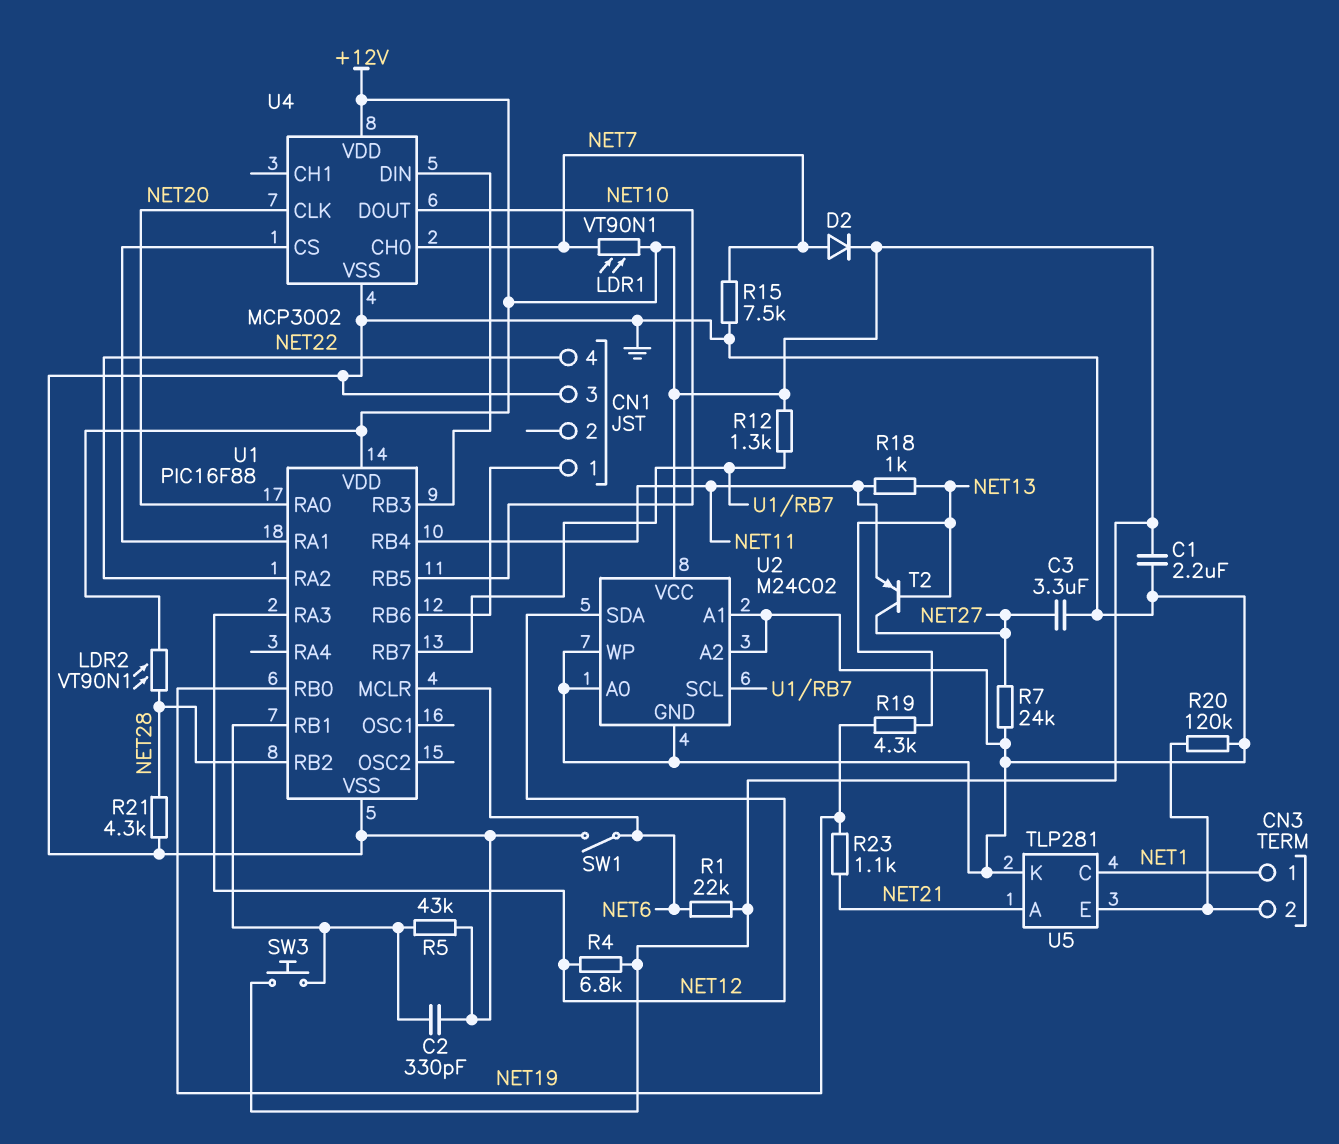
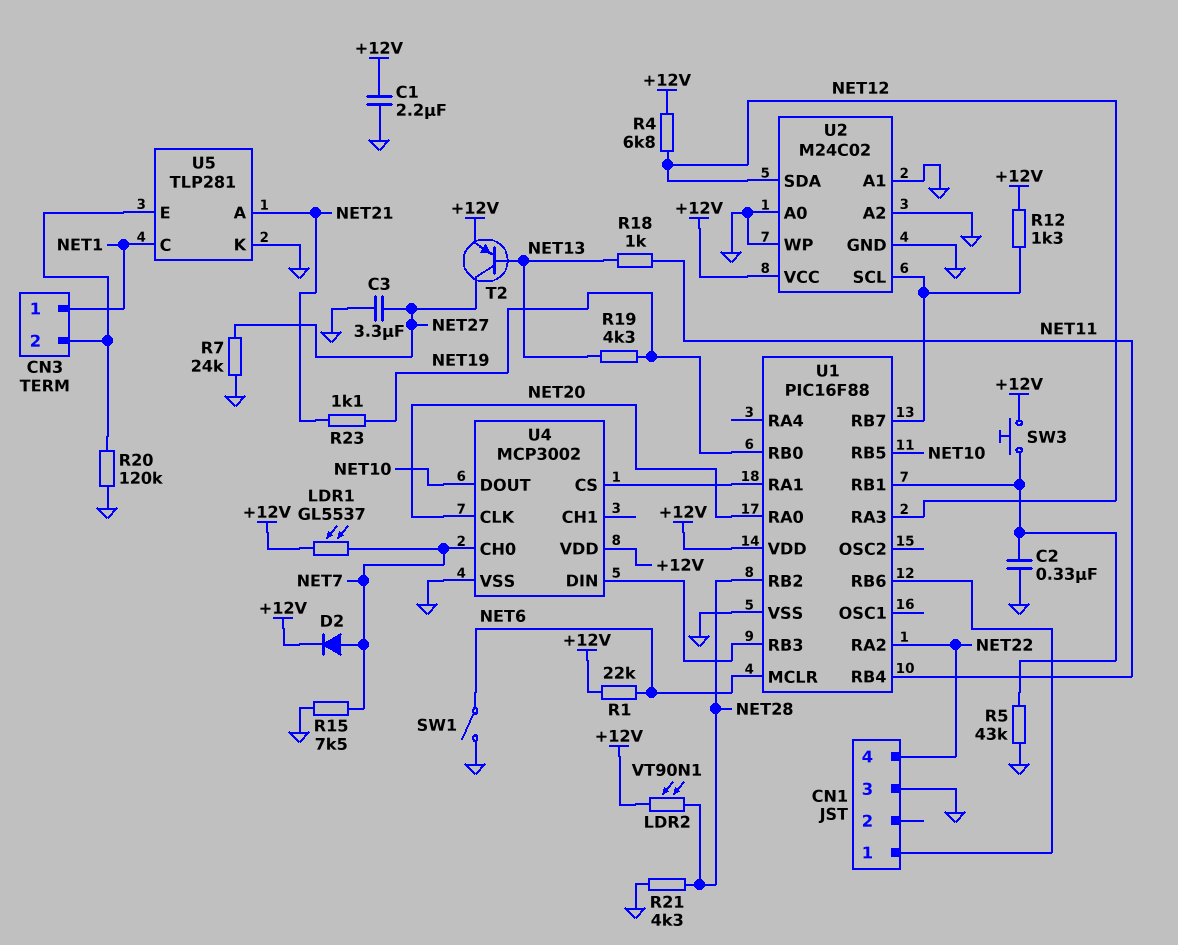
C2: 330pF (GND, U1/RB1) -> 330nF (GND, U1/RB1)
LDR1: VT90N1 (+12V, NET7) -> GL5537 (+12V, NET7)
T2: PNP (B NET13, C NET27, E NET11) -> PNP (B NET13, C NET27, E +12V)

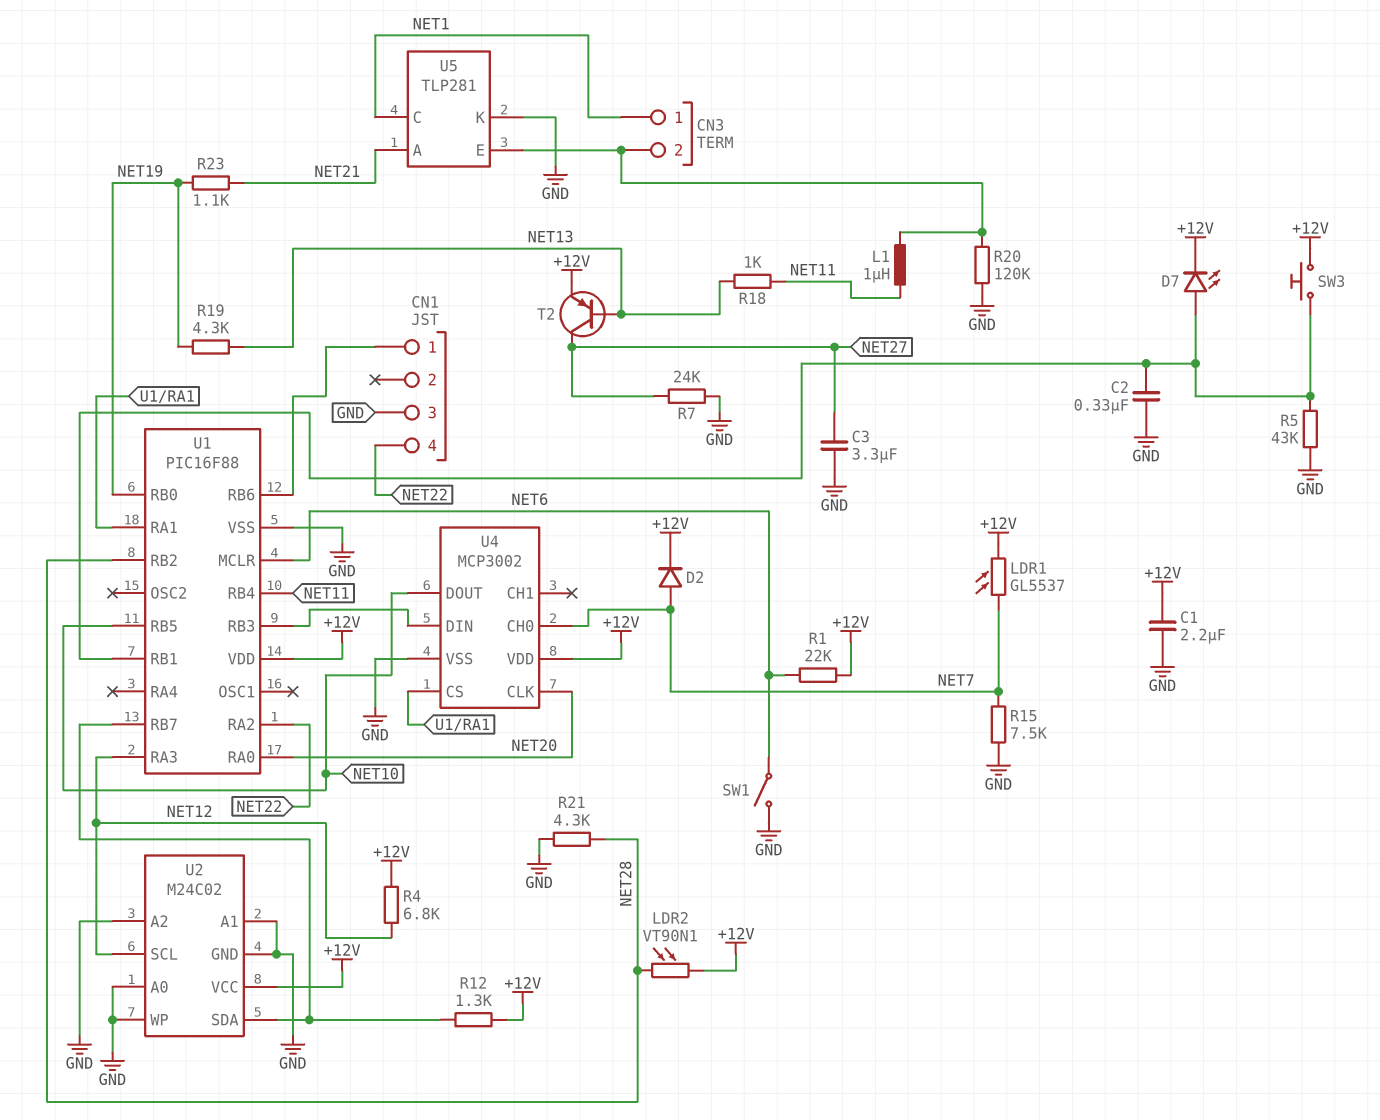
D7: none -> LED (A U1/RB1, K +12V)
L1: none -> 1uH (CN3/2, NET11)
U2 pin SCL: U1/RB7 -> NET12
U2 pin SDA: NET12 -> U1/RB7

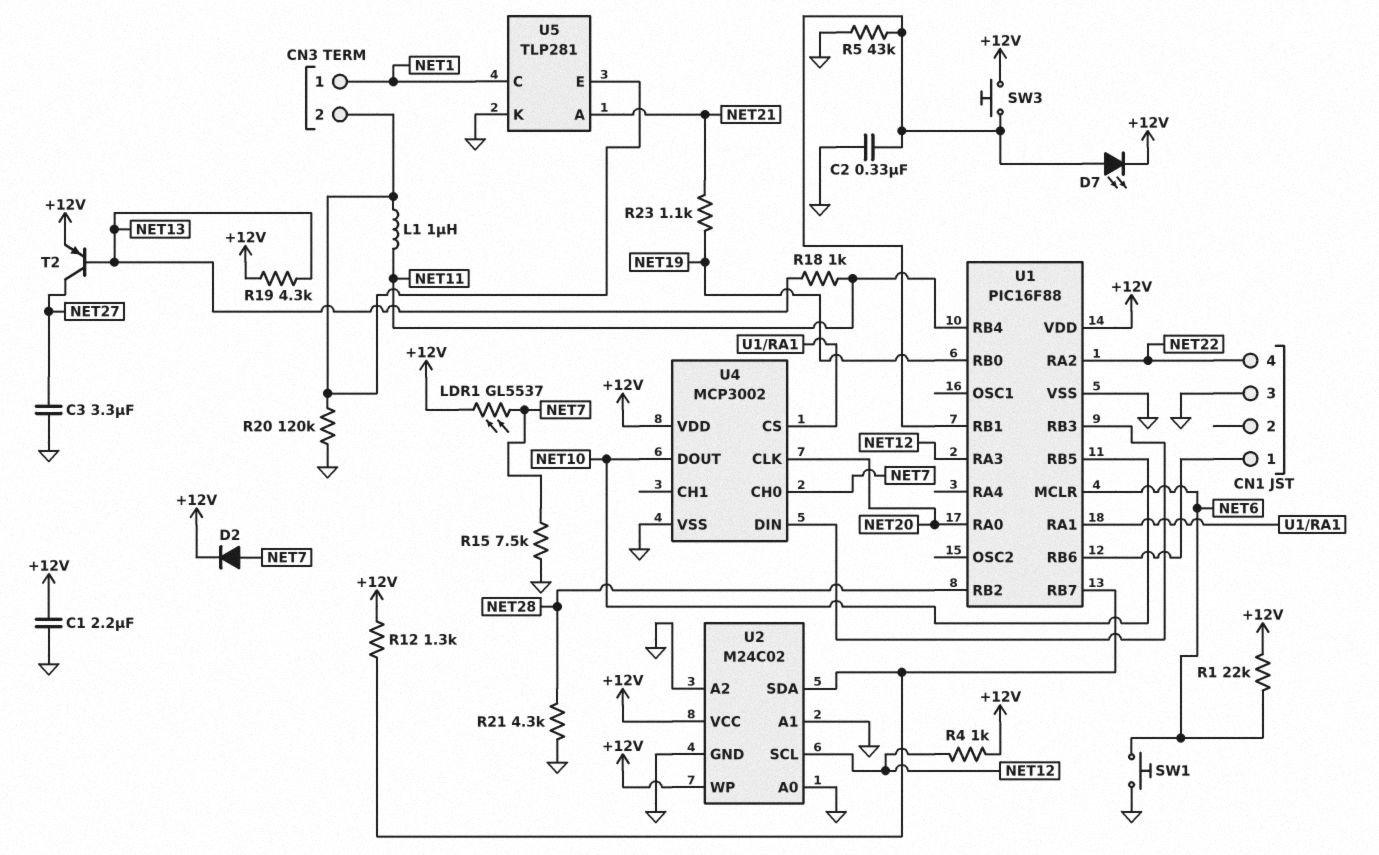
LDR2: VT90N1 (+12V, NET28) -> none
R4: 6.8k (+12V, NET12) -> 1k (+12V, NET12)
R7: 24k (GND, NET27) -> none
R19: 4.3k (NET13, NET19) -> 4.3k (+12V, NET13)
SW1: switch (GND, NET6) -> button (GND, NET6)
U2 pin WP: GND -> +12V

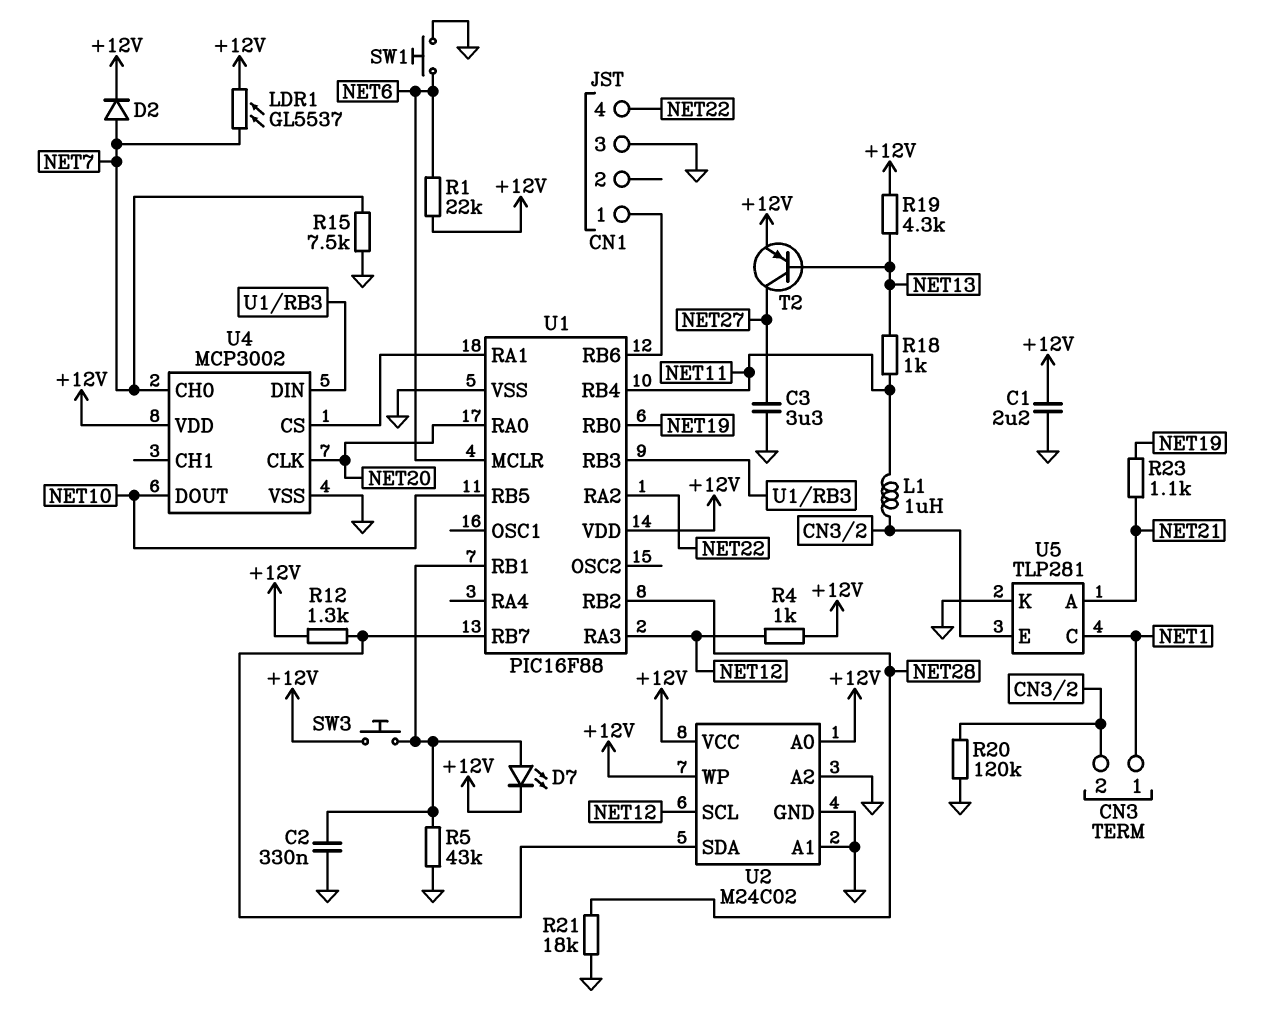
R21: 4.3k (GND, NET28) -> 18k (GND, NET28)
U2 pin A0: GND -> +12V

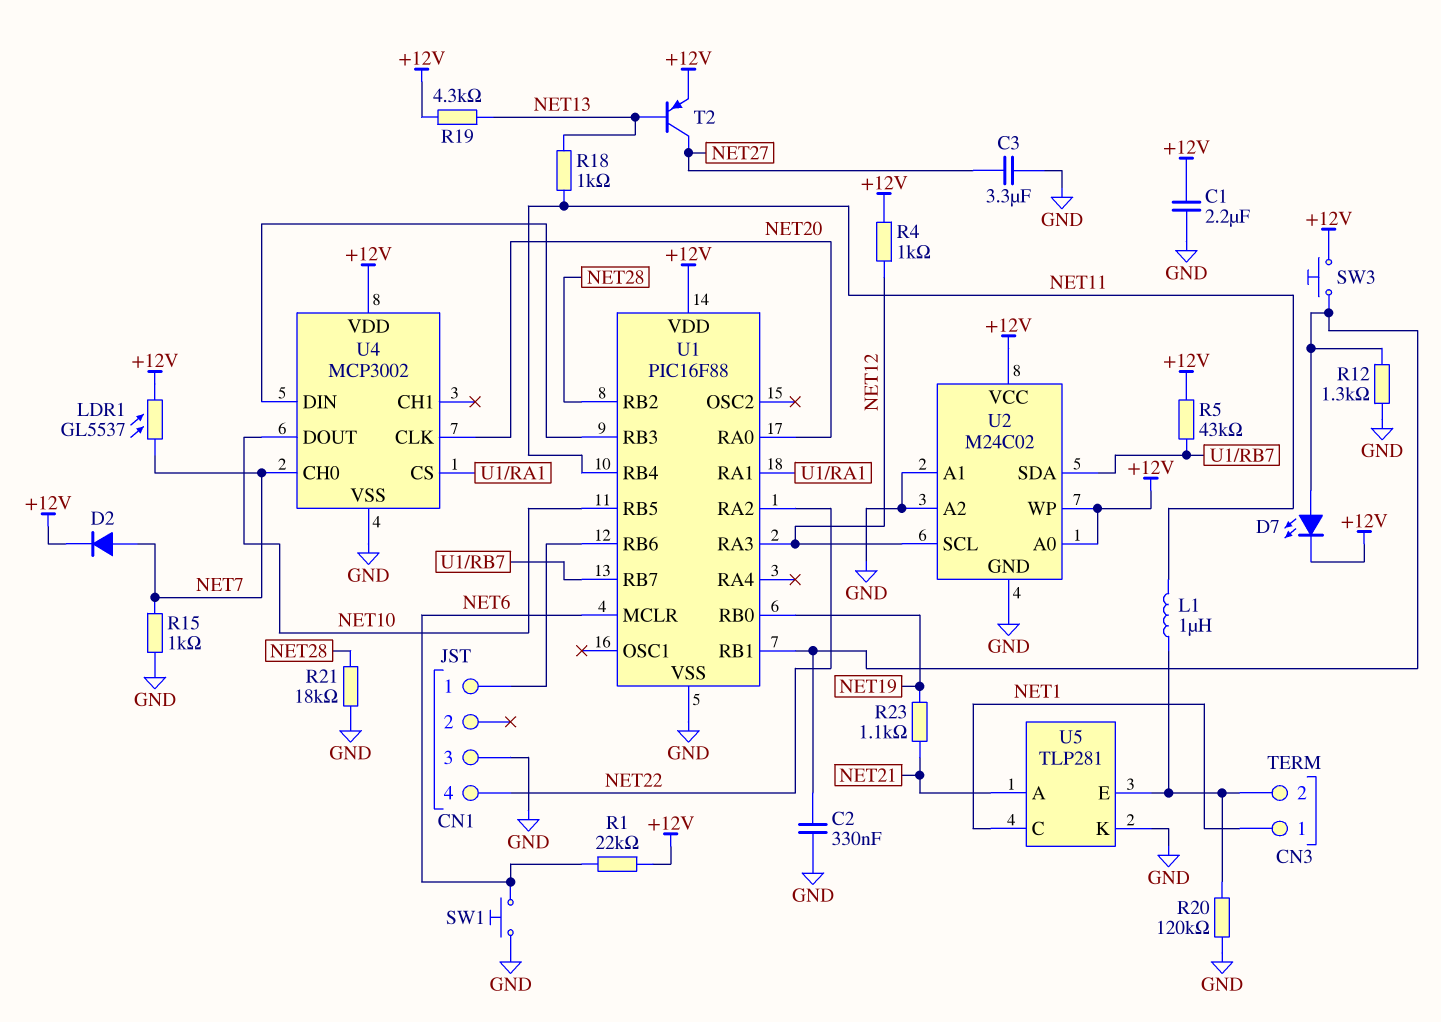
R5: 43k (GND, U1/RB1) -> 43k (+12V, U1/RB7)
R12: 1.3k (+12V, U1/RB7) -> 1.3k (GND, U1/RB1)
R15: 7.5k (GND, NET7) -> 1k (GND, NET7)

